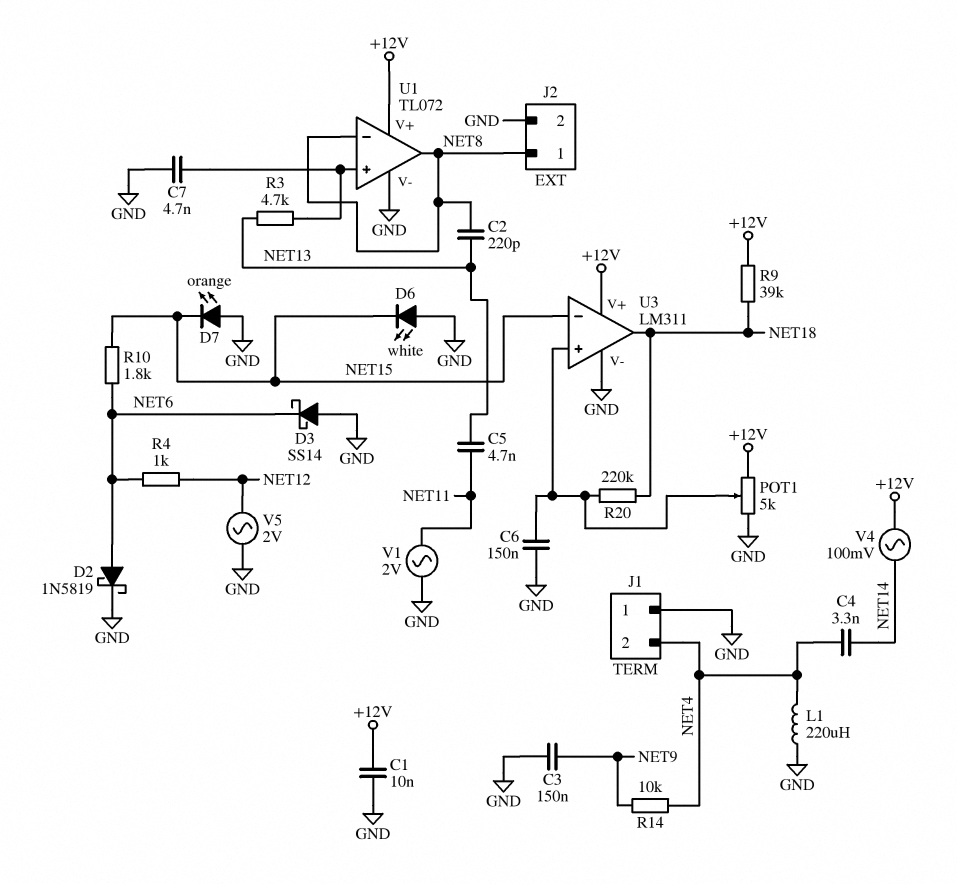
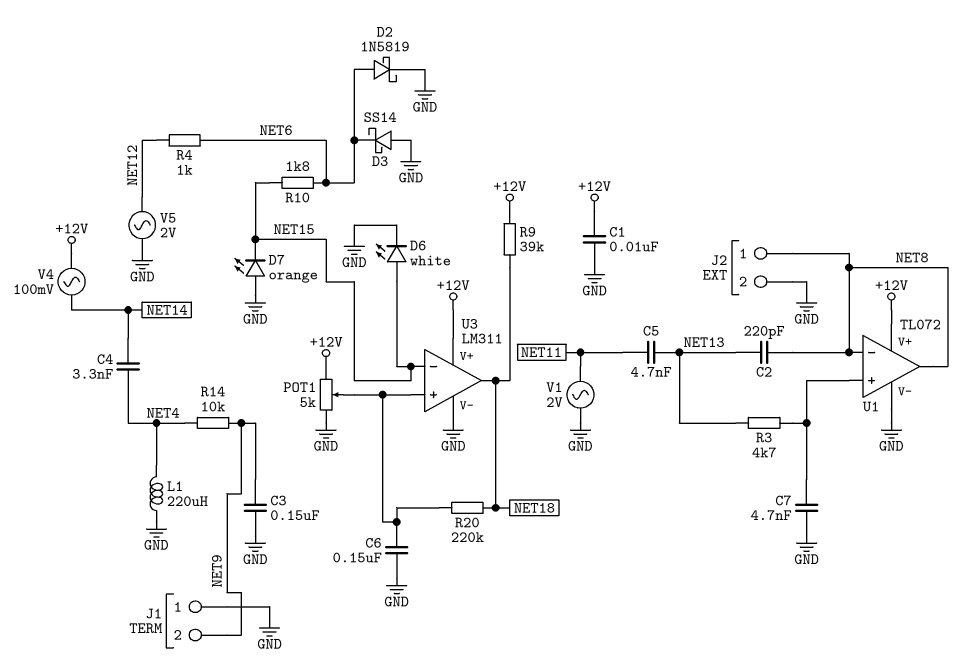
D6: LED white (A GND, K NET15) -> LED white (A NET15, K GND)
J1 pin 2: NET4 -> NET9

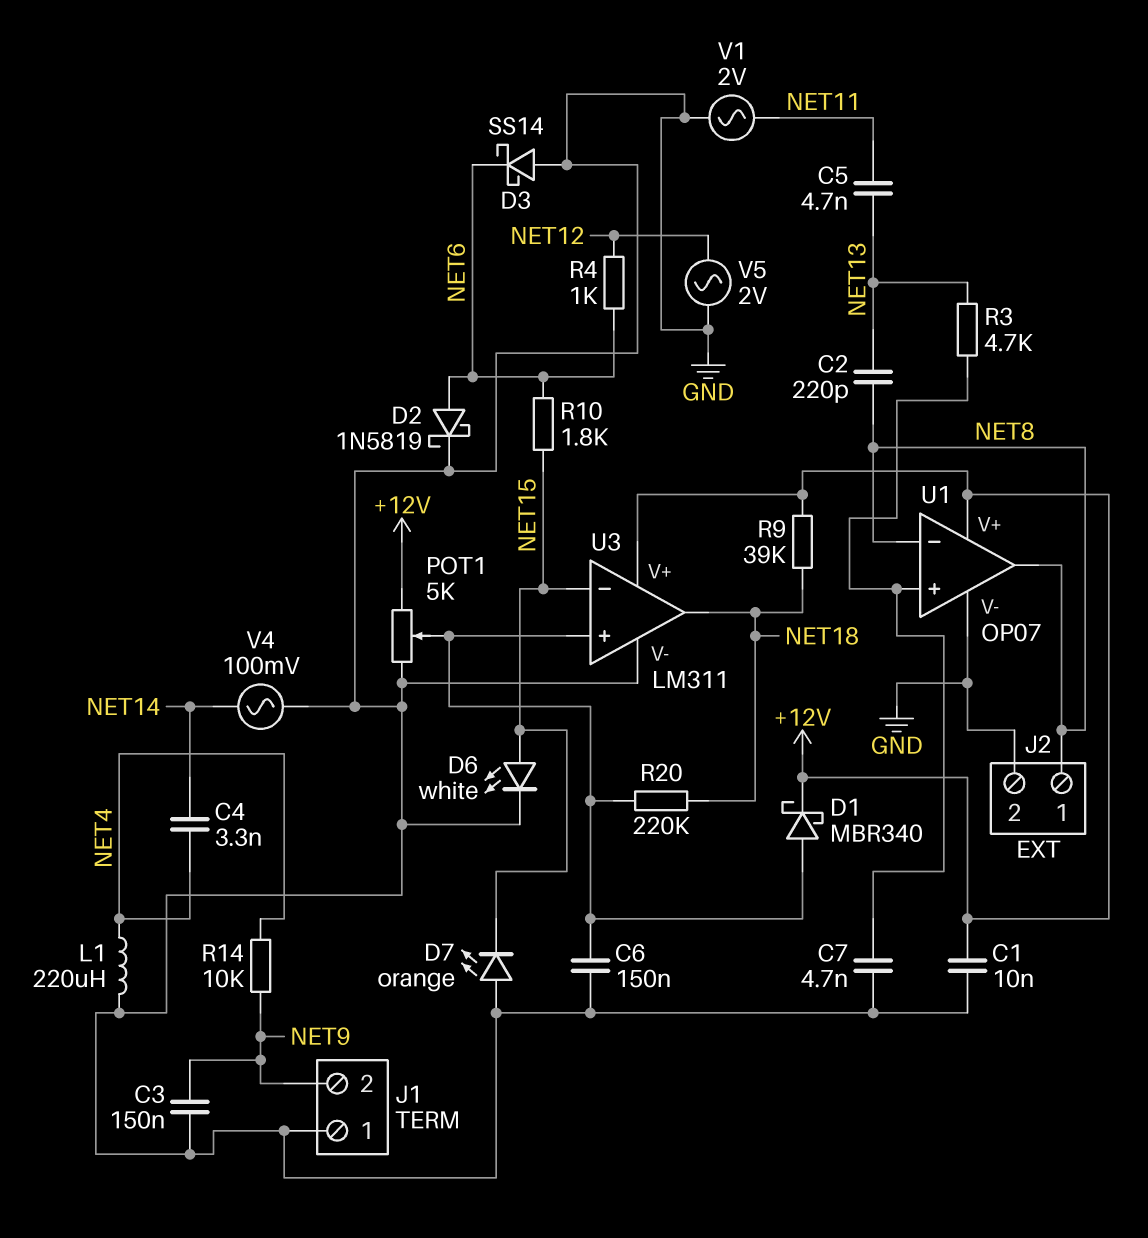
D1: none -> schottky MBR340 (A U3/in+, K +12V)
U1: TL072 -> OP07
V4: AC 100mV (+12V, NET14) -> AC 100mV (GND, NET14)

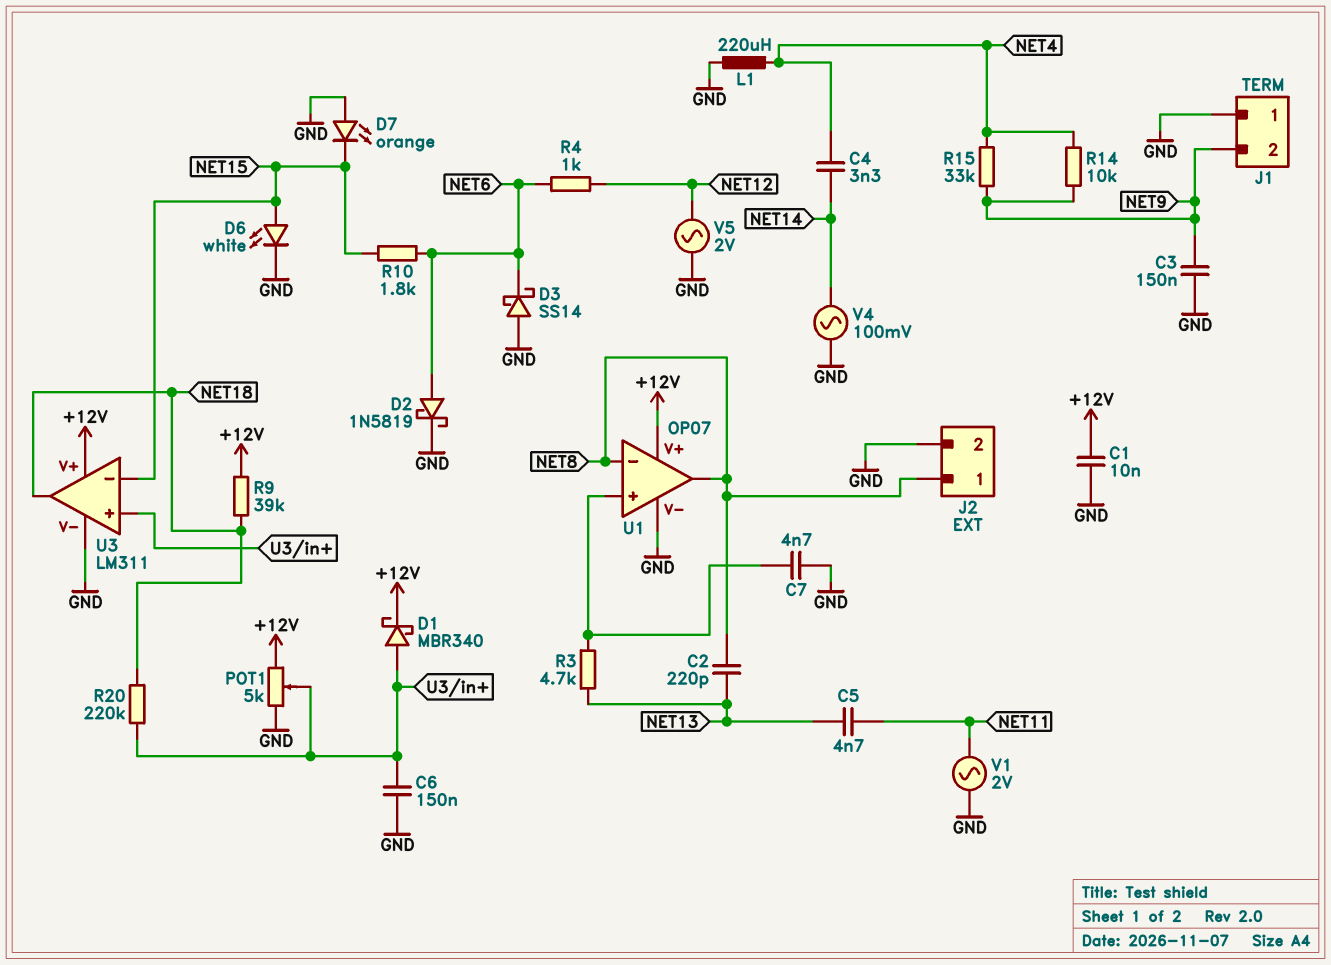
R15: none -> 33k (NET4, NET9)

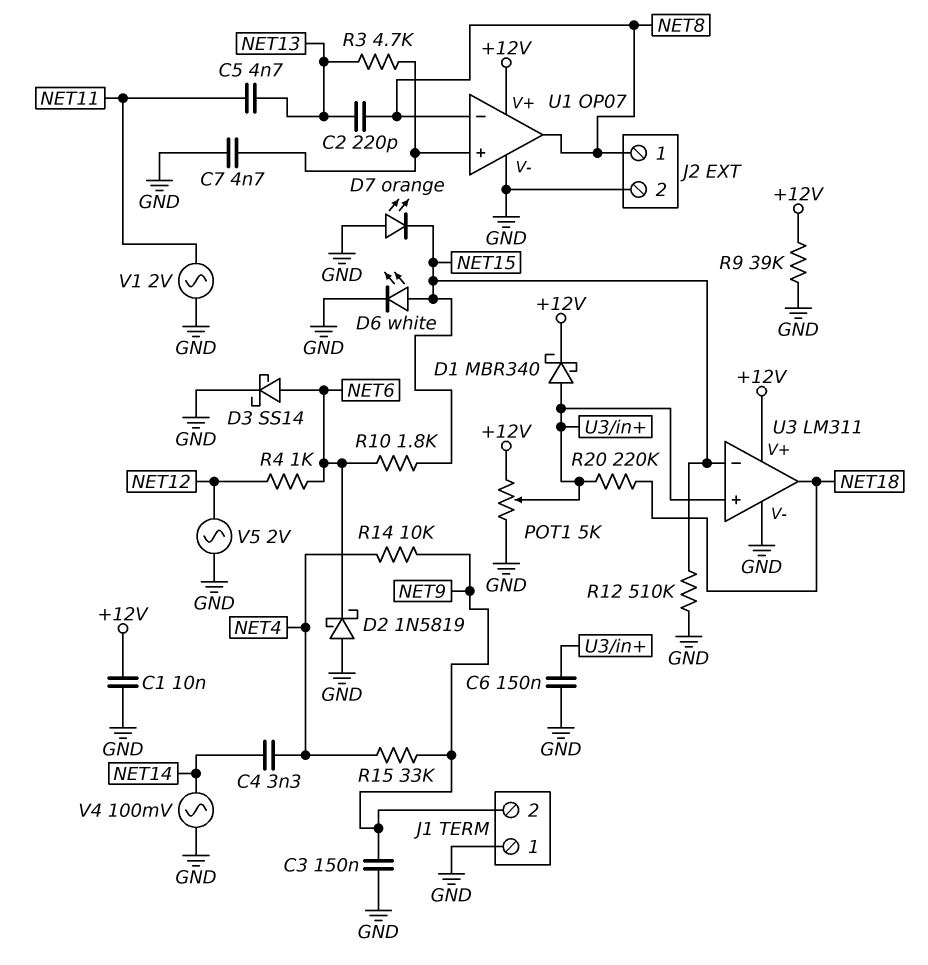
D2: schottky 1N5819 (A NET6, K GND) -> schottky 1N5819 (A GND, K NET6)
D3: schottky SS14 (A GND, K NET6) -> schottky SS14 (A NET6, K GND)
L1: 220uH (GND, NET4) -> none
R9: 39k (+12V, NET18) -> 39k (+12V, GND)
R12: none -> 510k (GND, NET15)

